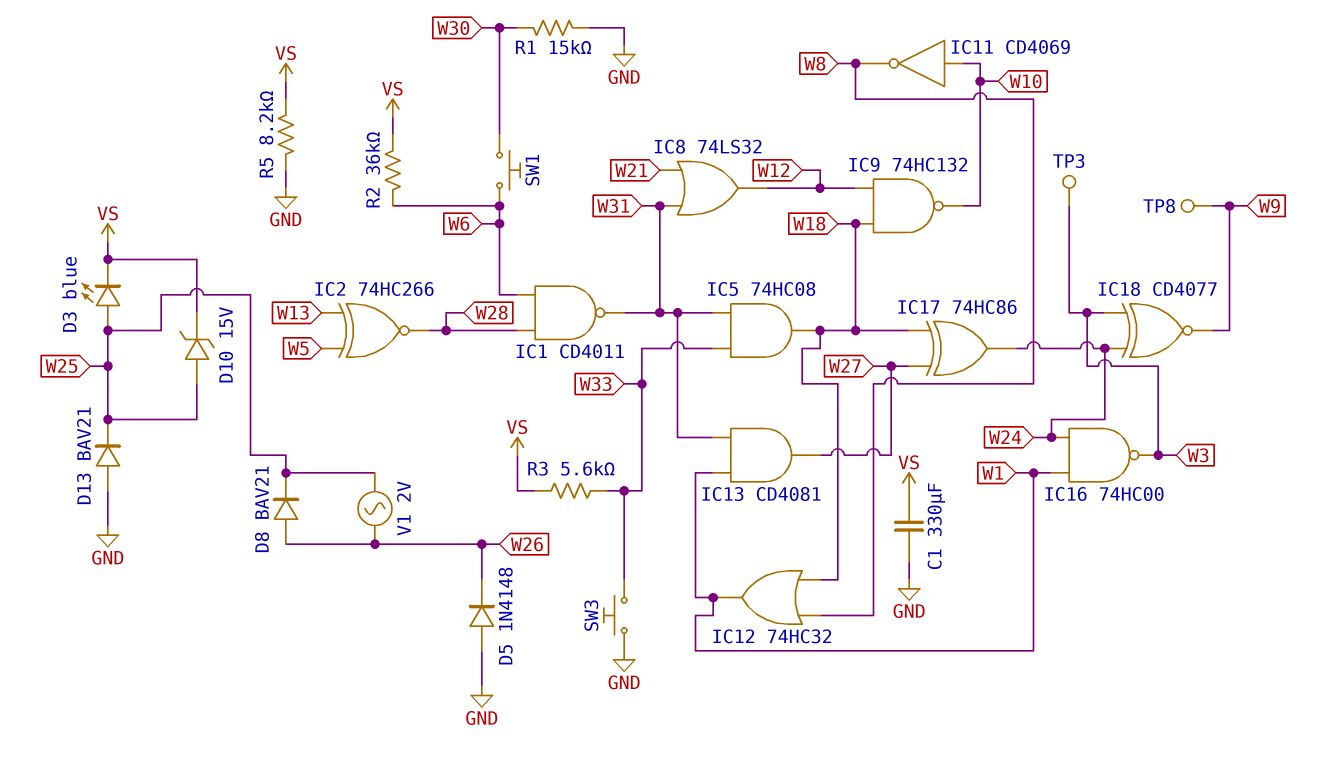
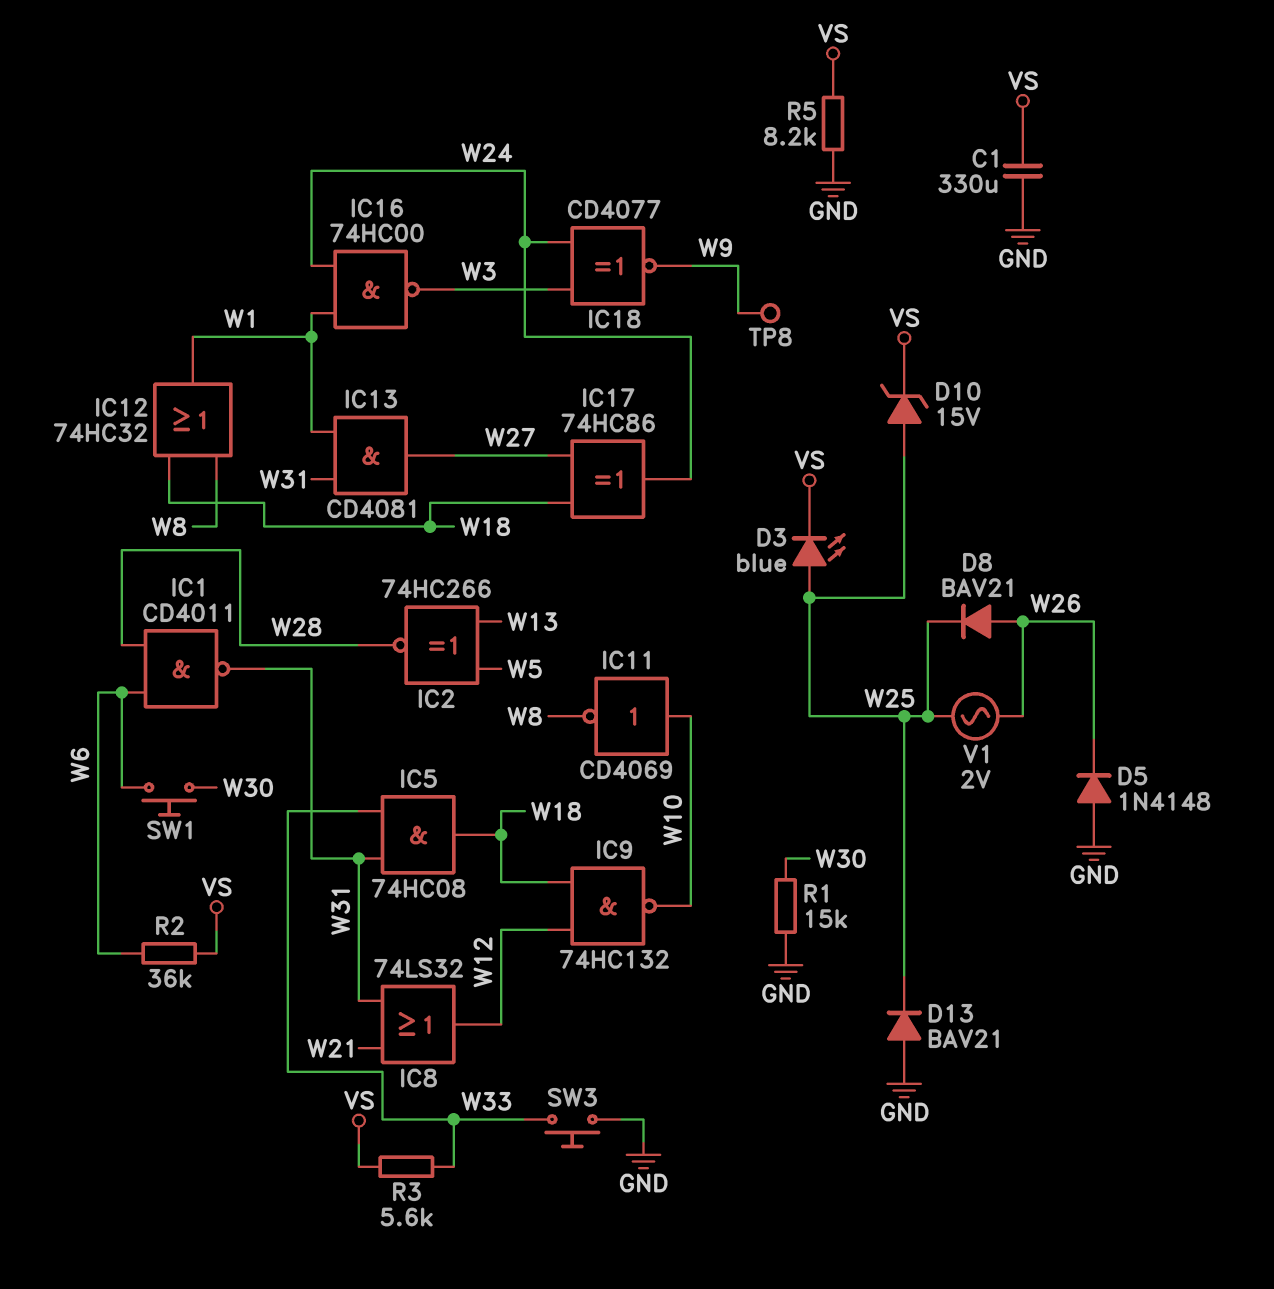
TP3: test point (W3) -> none

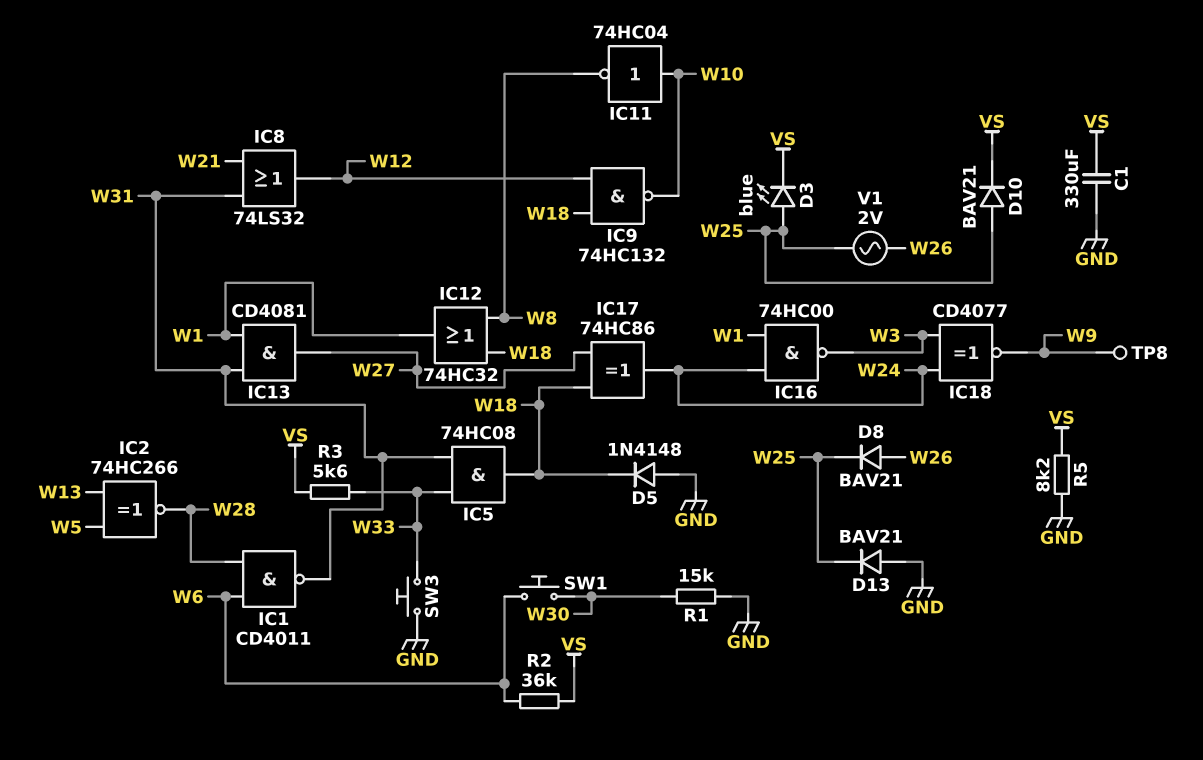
D5: diode 1N4148 (A GND, K W26) -> diode 1N4148 (A GND, K W18)
D10: zener 15V (A W25, K VS) -> diode BAV21 (A W25, K VS)
IC11: NOT CD4069 (in W10, out W8) -> NOT 74HC04 (in W10, out W8)

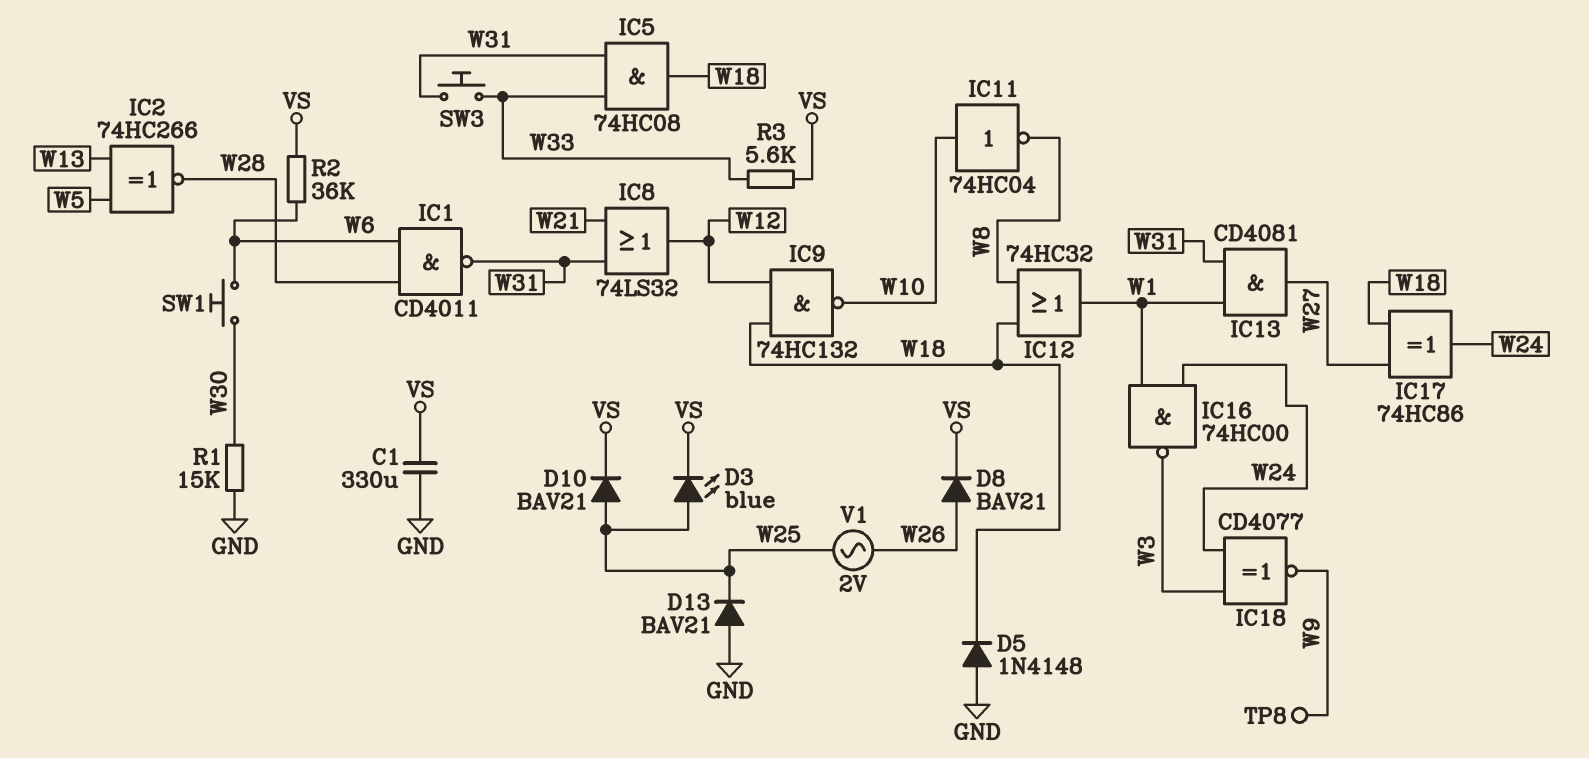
D8: diode BAV21 (A W26, K W25) -> diode BAV21 (A W26, K VS)
R5: 8.2k (GND, VS) -> none
SW3: button (GND, W33) -> button (W31, W33)

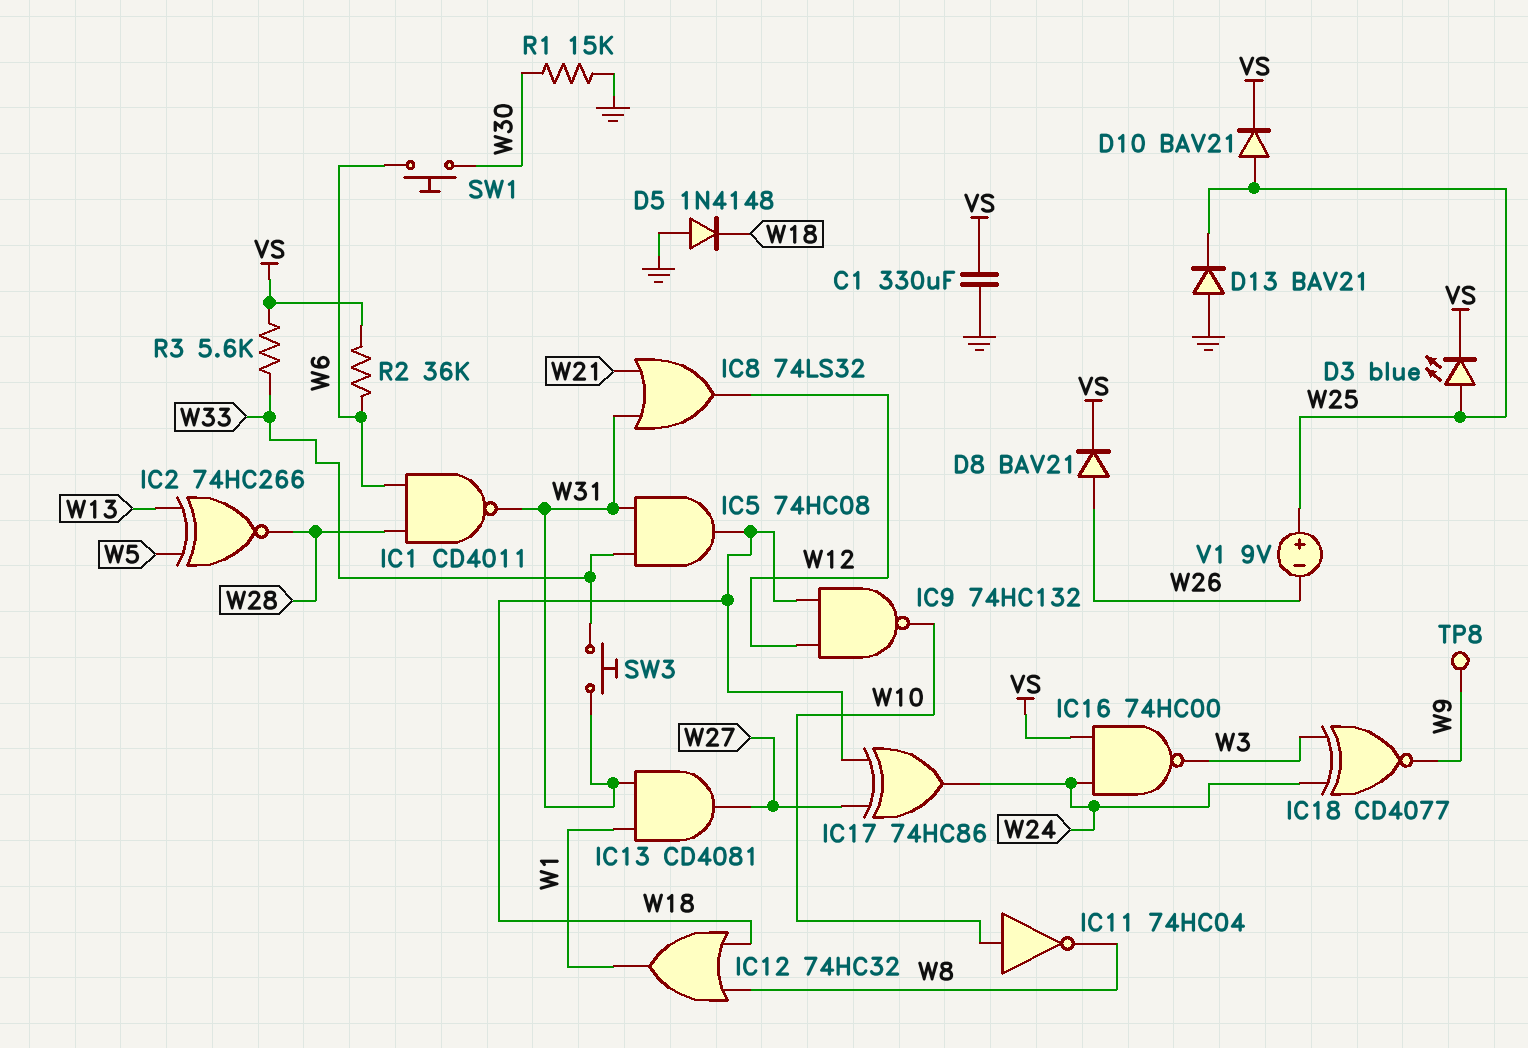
IC16: NAND 74HC00 (in W1, in W24, out W3) -> NAND 74HC00 (in VS, in W24, out W3)
V1: AC 2V (W25, W26) -> 9V (plus W25, minus W26)

